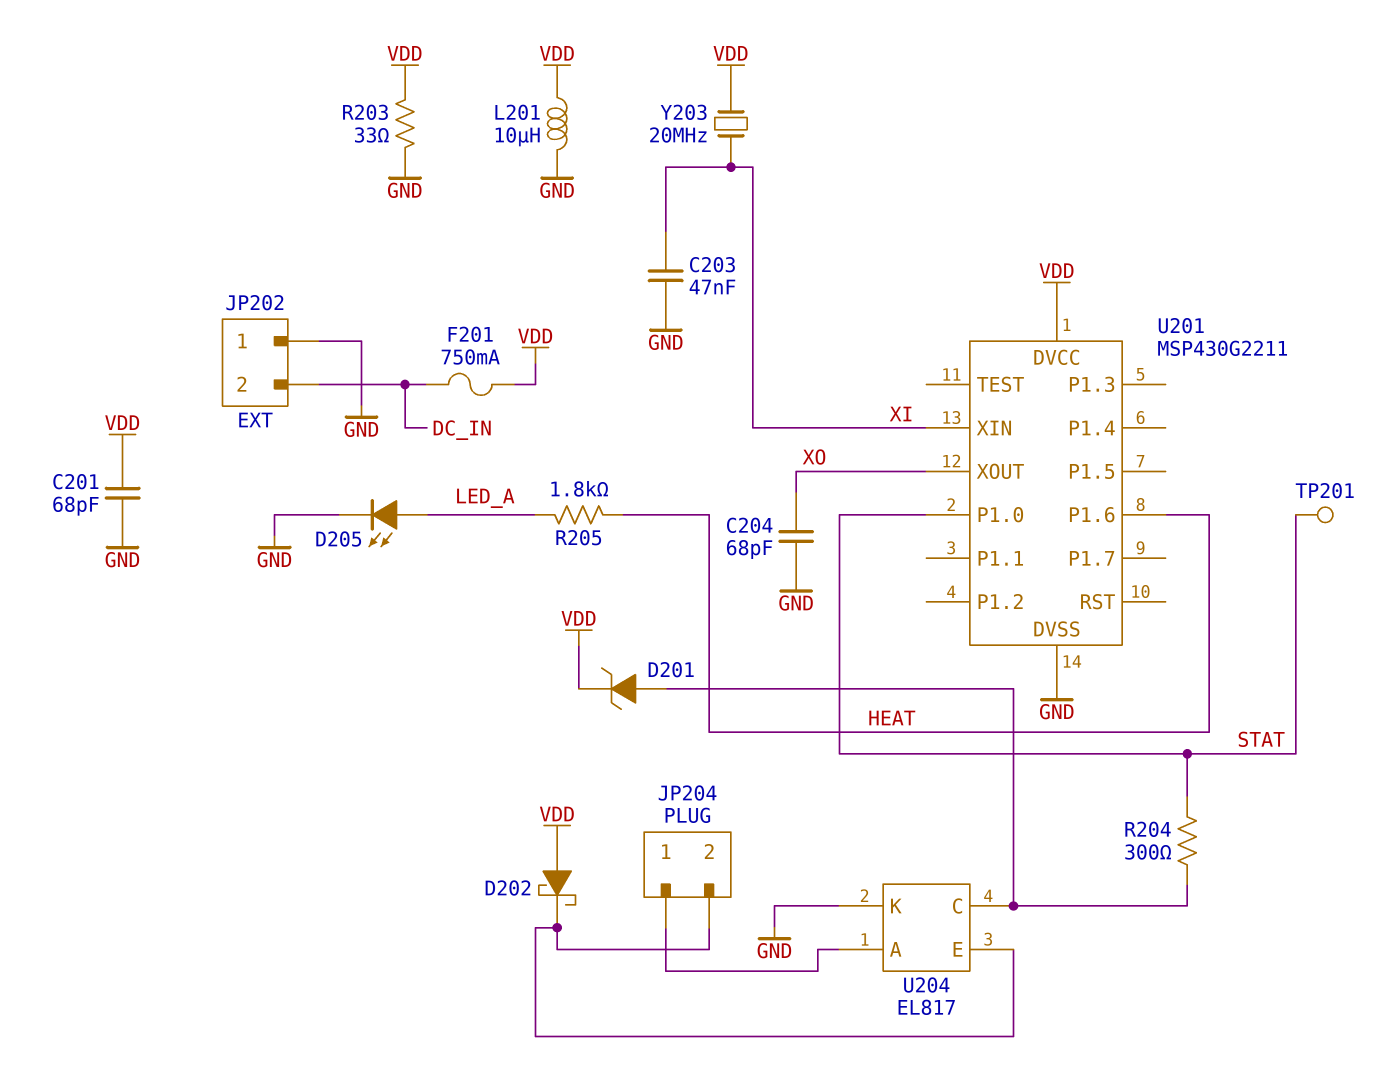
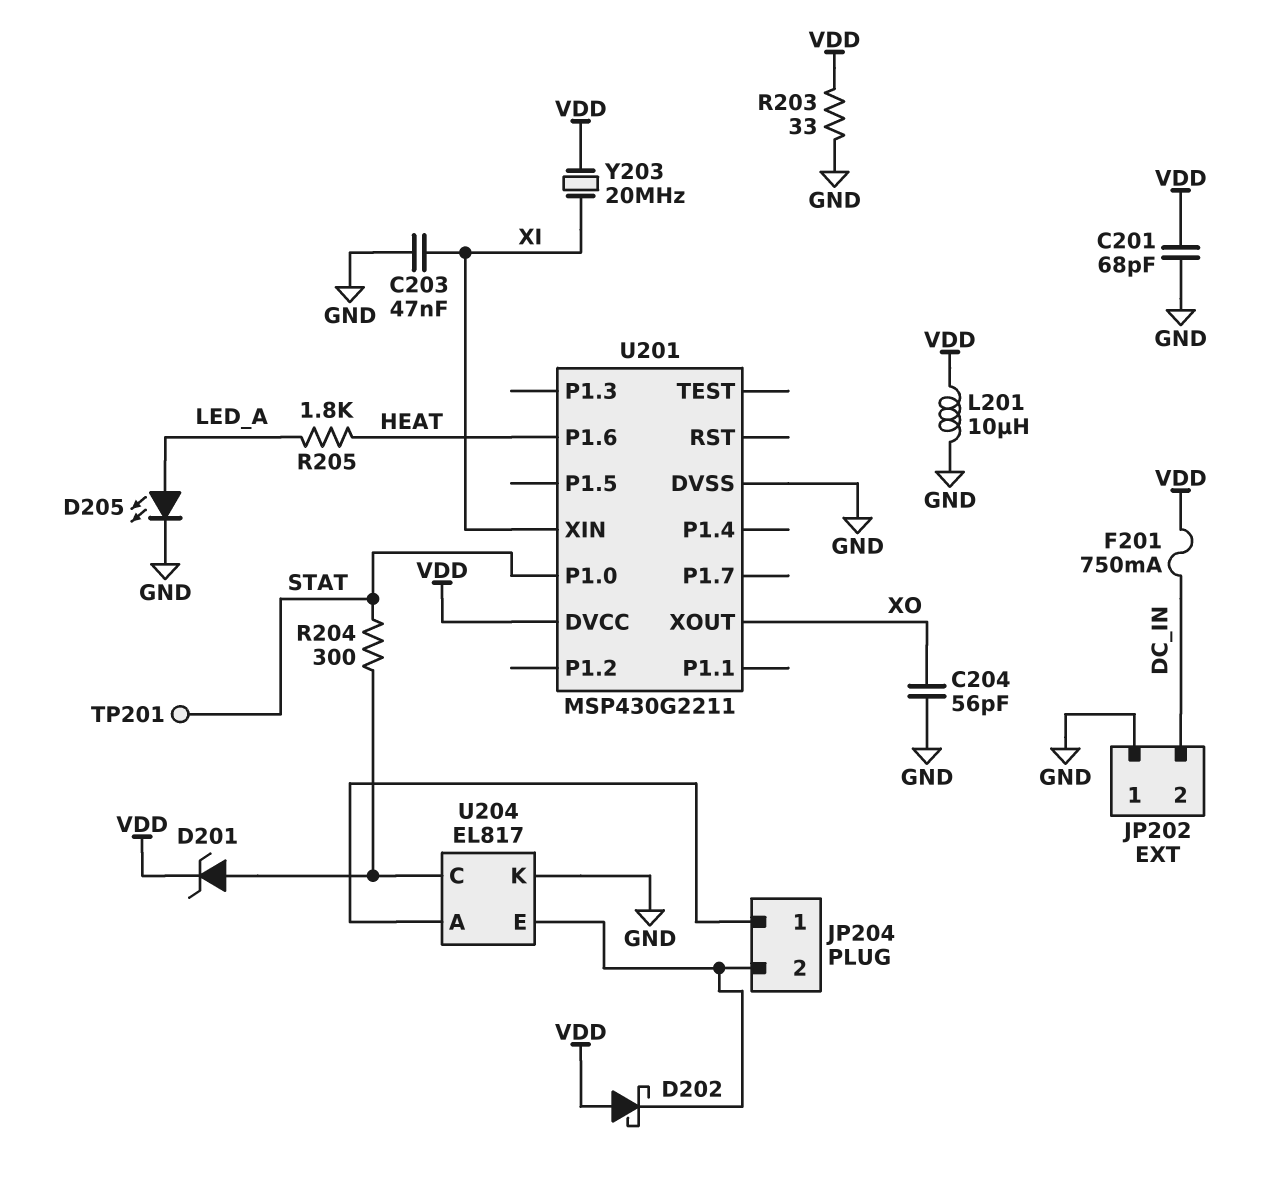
C204: 68pF (GND, XO) -> 56pF (GND, XO)

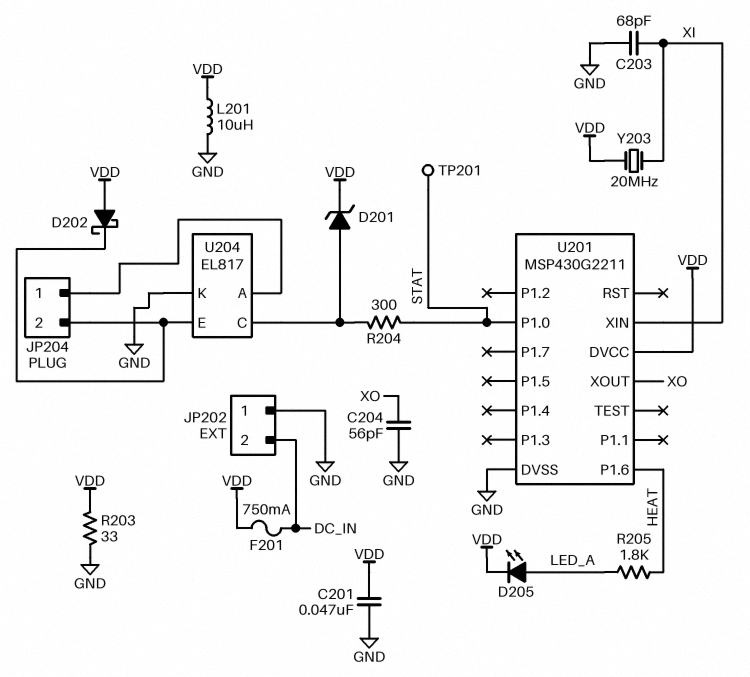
C201: 68pF (GND, VDD) -> 47nF (GND, VDD)
C203: 47nF (GND, XI) -> 68pF (GND, XI)
D205: LED (A LED_A, K GND) -> LED (A LED_A, K VDD)

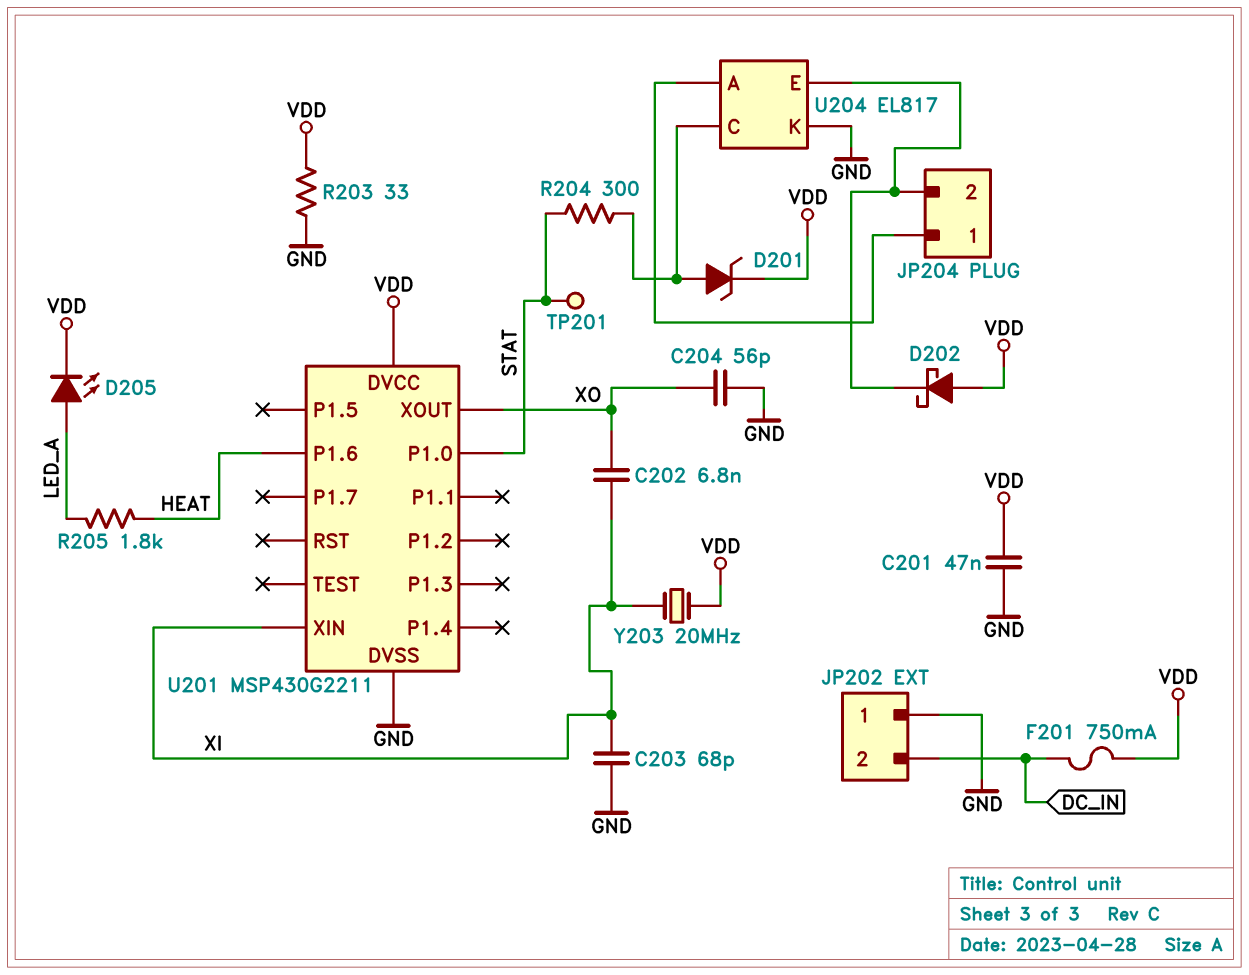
C202: none -> 6.8nF (XI, XO)
L201: 10uH (GND, VDD) -> none

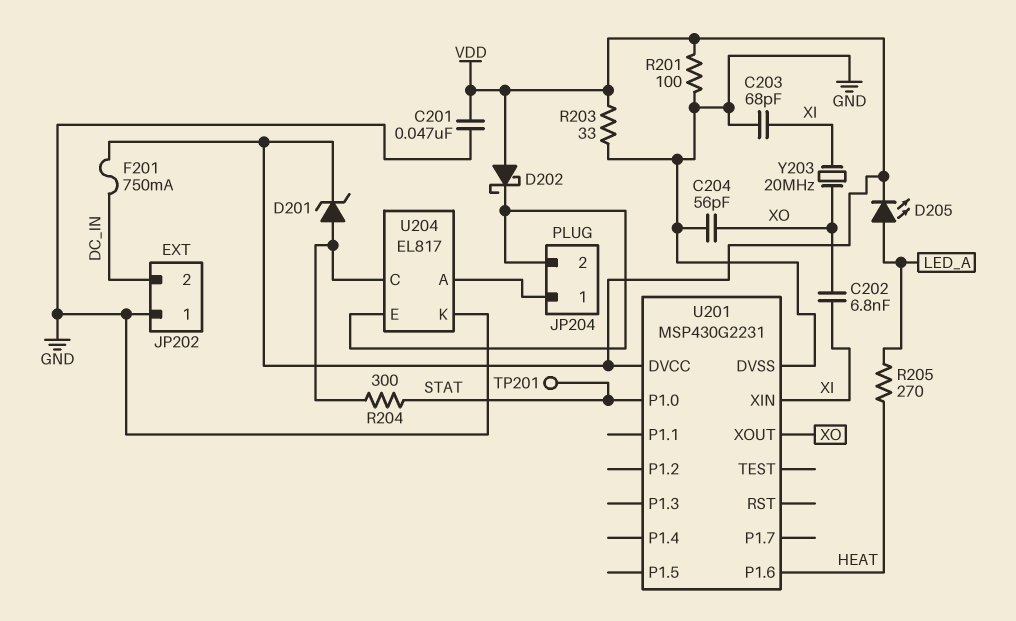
R201: none -> 100 (GND, VDD)
R205: 1.8k (HEAT, LED_A) -> 270 (HEAT, LED_A)
U201: MSP430G2211 -> MSP430G2231
Y203: 20MHz (VDD, XI) -> 20MHz (XI, XO)

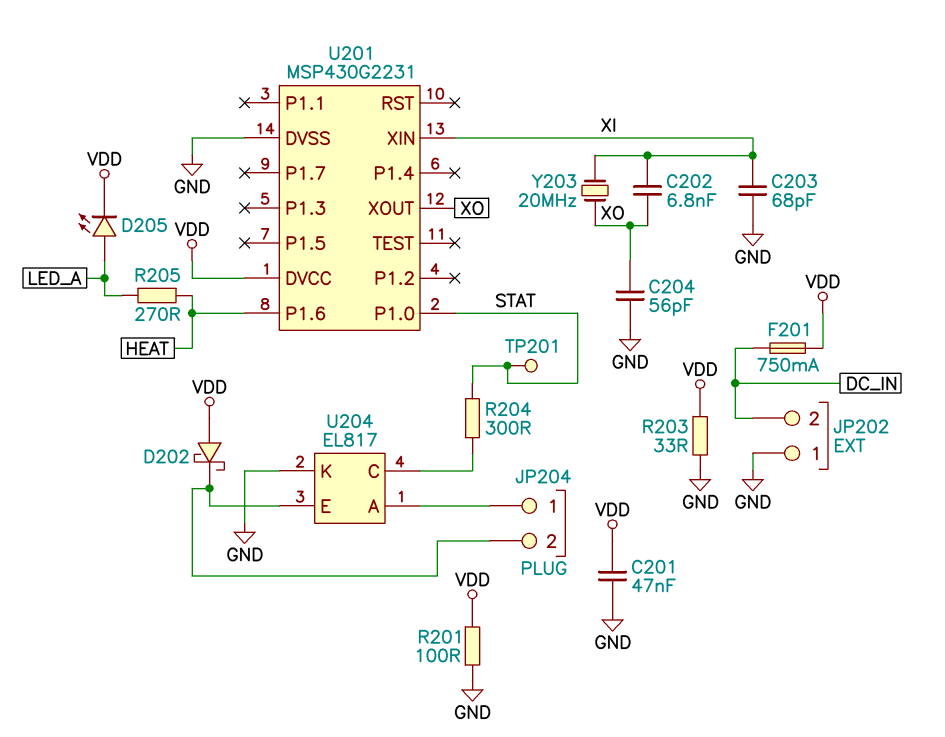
D201: zener (A U204/C, K VDD) -> none

